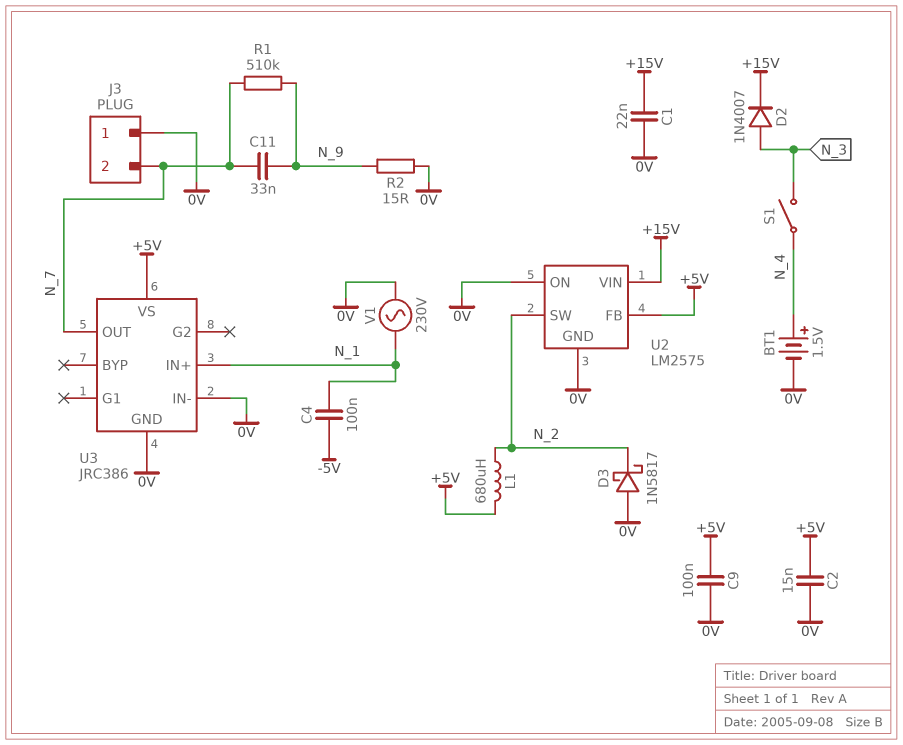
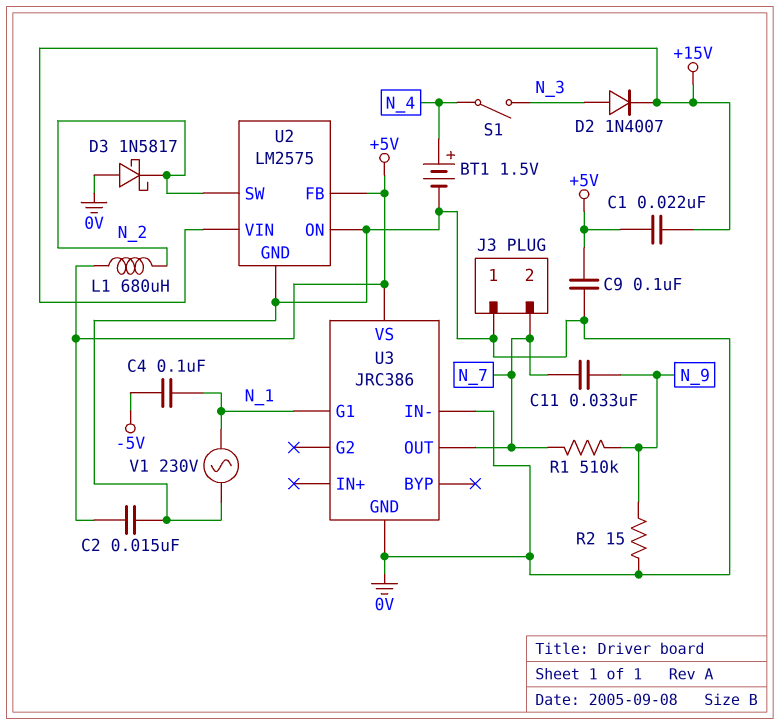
C1: 22nF (+15V, 0V) -> 22nF (+5V, +15V)
U3 pin G1: none -> N_1
U3 pin IN+: N_1 -> none

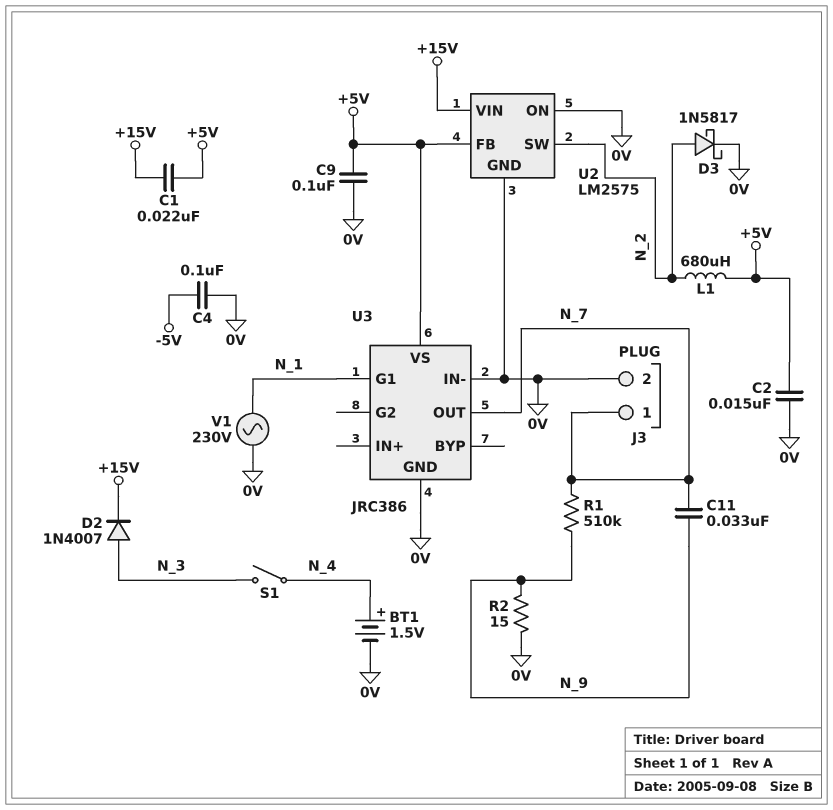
C4: 100nF (-5V, N_1) -> 100nF (-5V, 0V)
D3: schottky 1N5817 (A 0V, K N_2) -> schottky 1N5817 (A N_2, K 0V)
J3 pin 1: 0V -> N_7
J3 pin 2: N_7 -> 0V

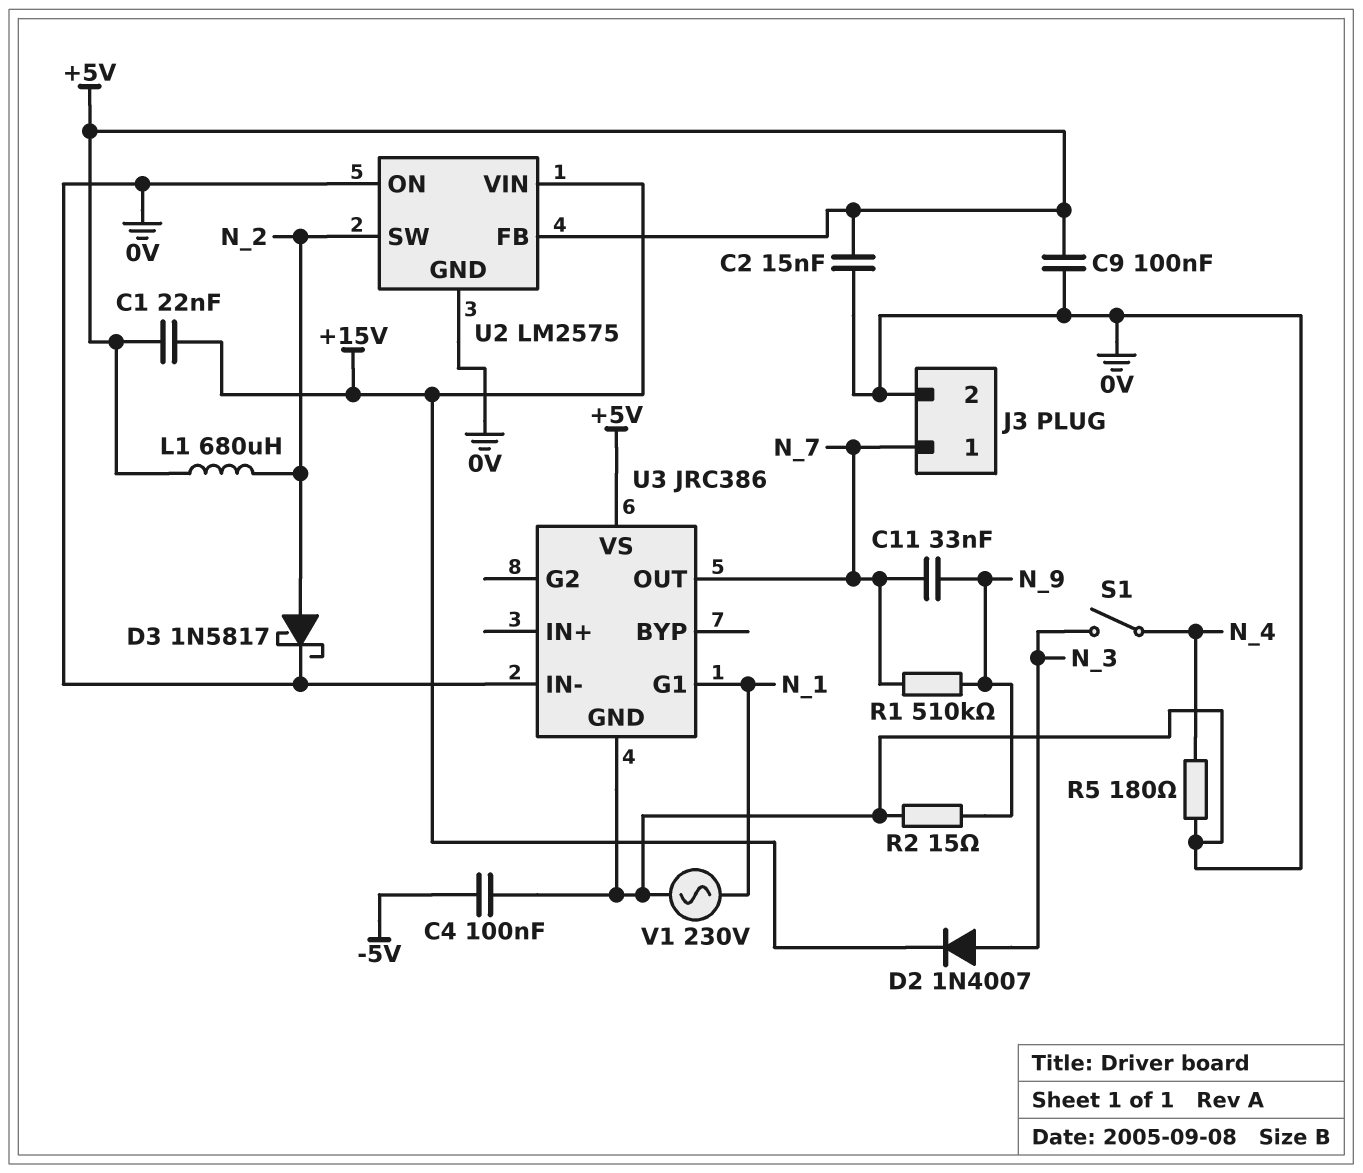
BT1: 1.5V (plus N_4, minus 0V) -> none
R5: none -> 180 (0V, N_4)

